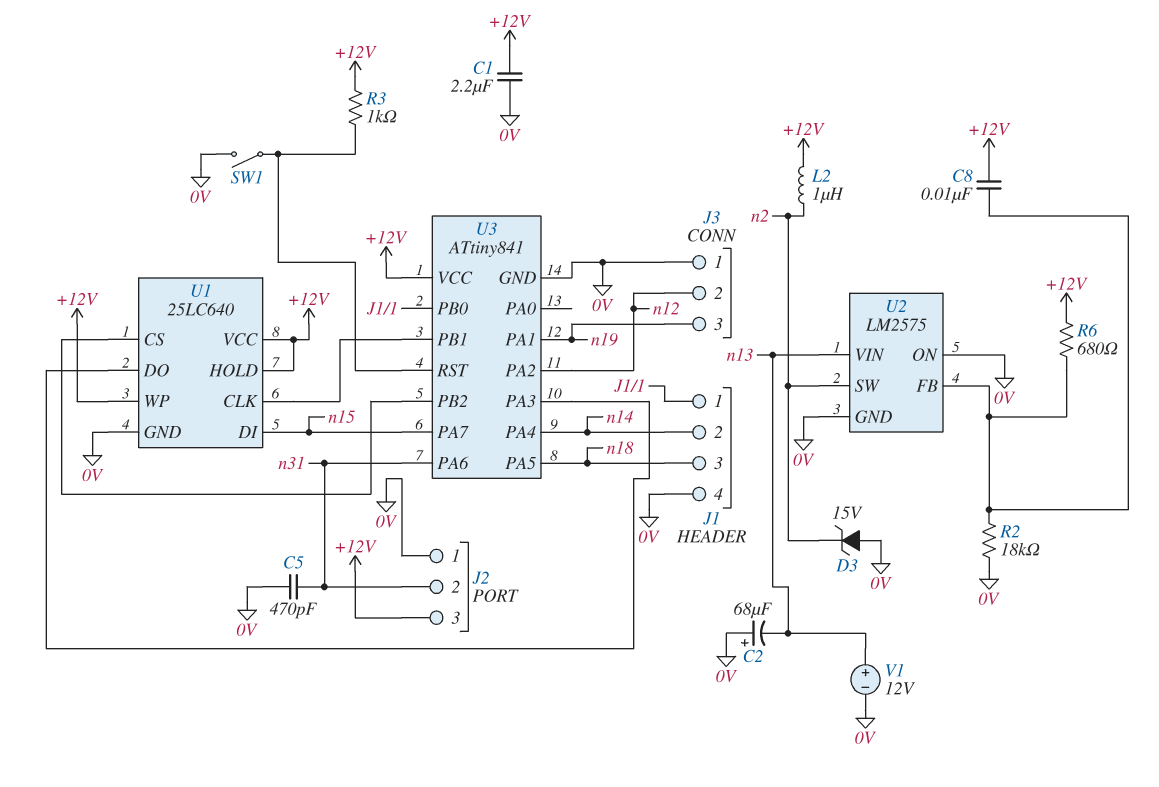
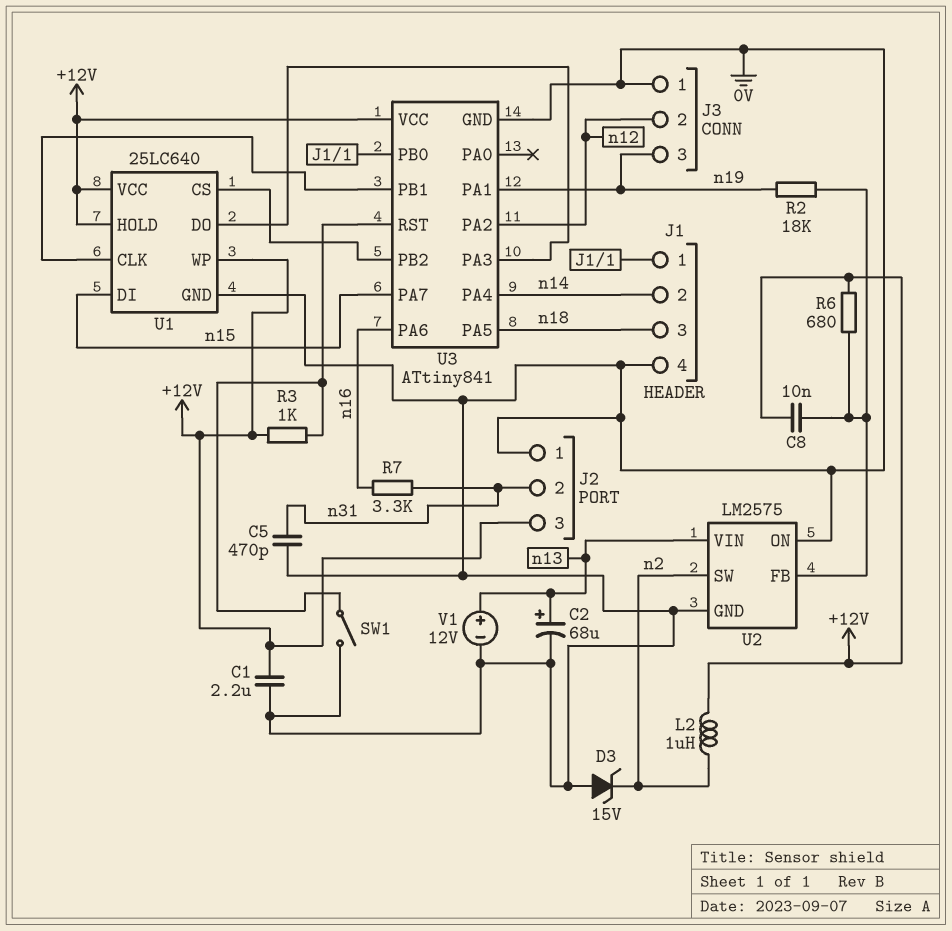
C2: 68uF (plus 0V, minus n13) -> 68uF (plus n13, minus 0V)
R2: 18k (0V, U2/FB) -> 18k (U2/FB, n19)
R7: none -> 3.3k (n16, n31)
U3 pin PA6: n31 -> n16

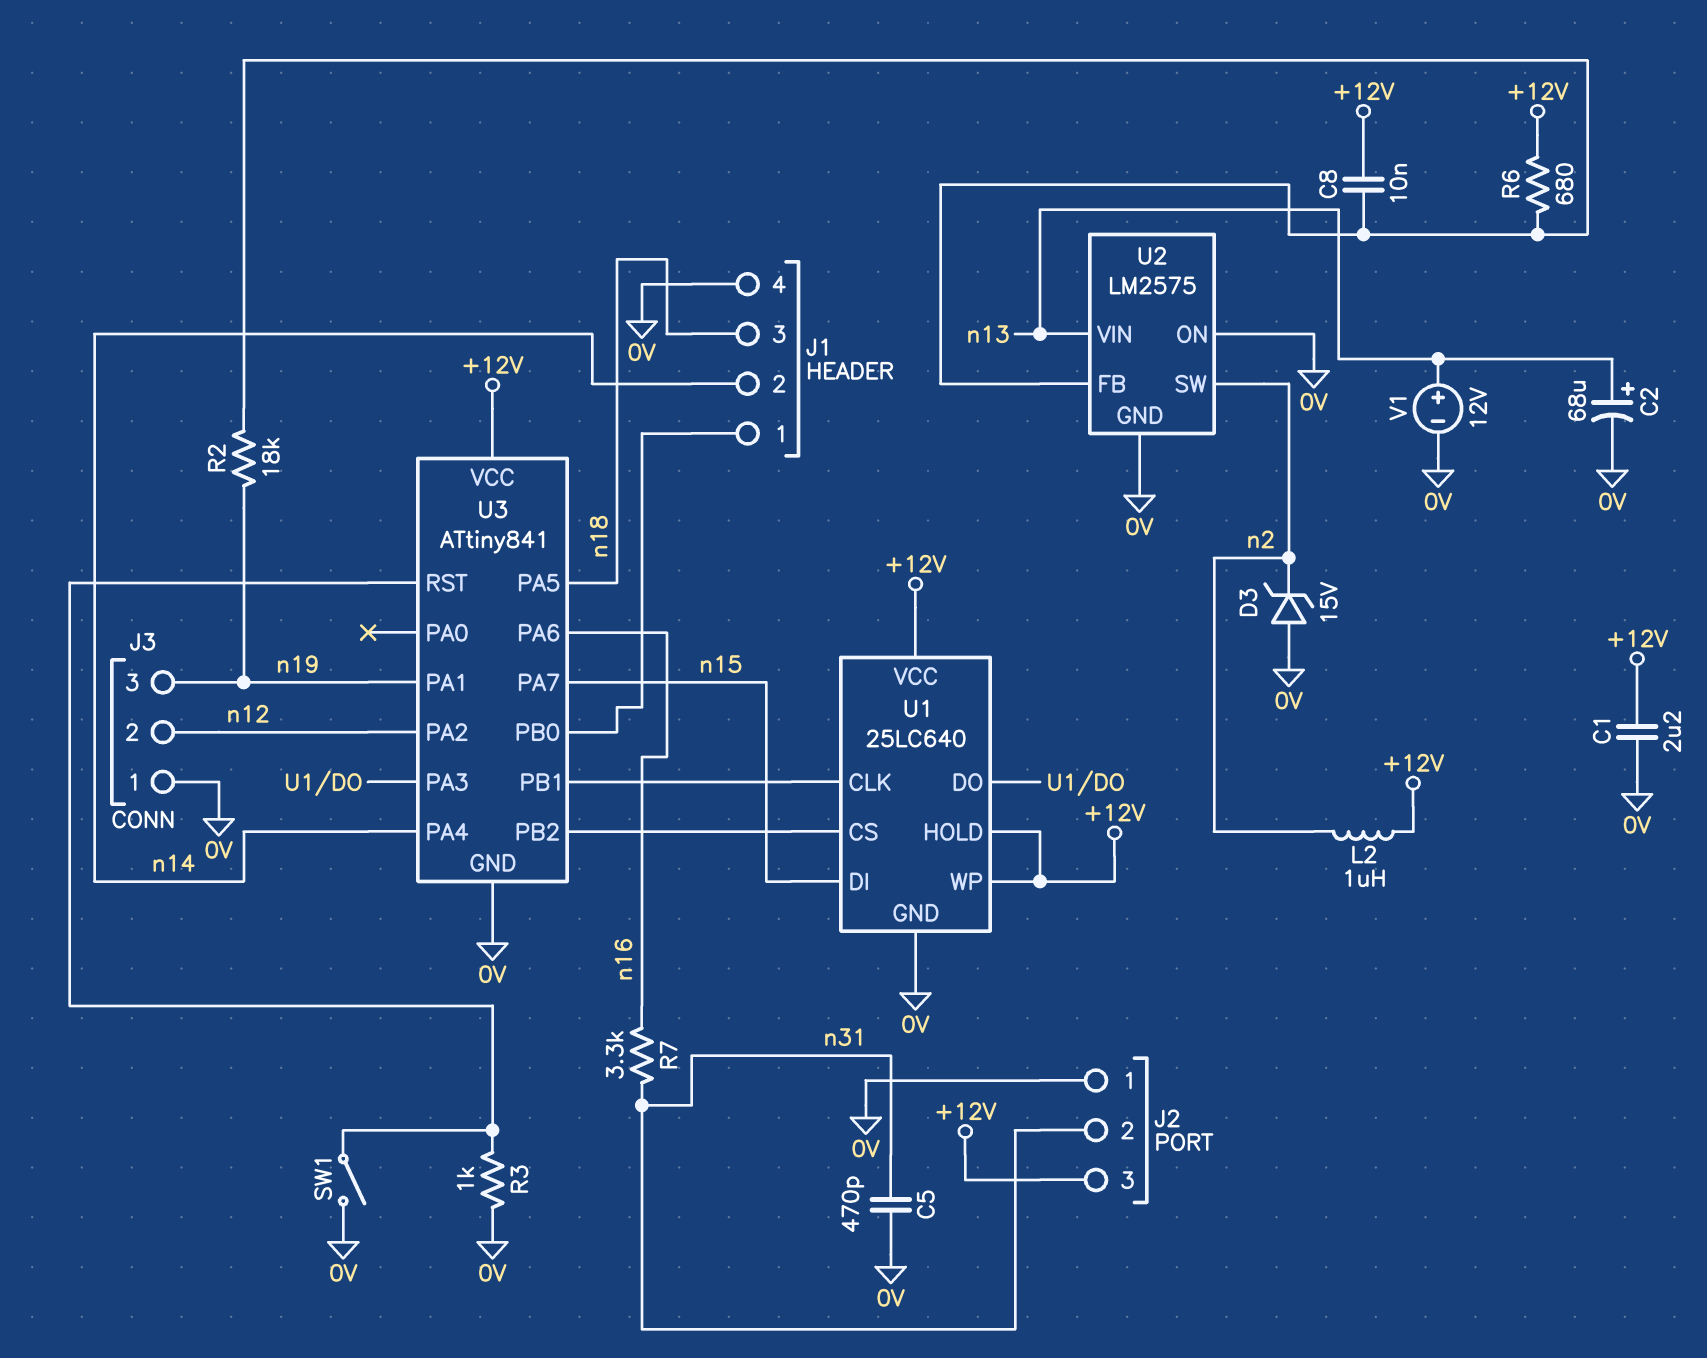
R3: 1k (+12V, U3/RST) -> 1k (0V, U3/RST)

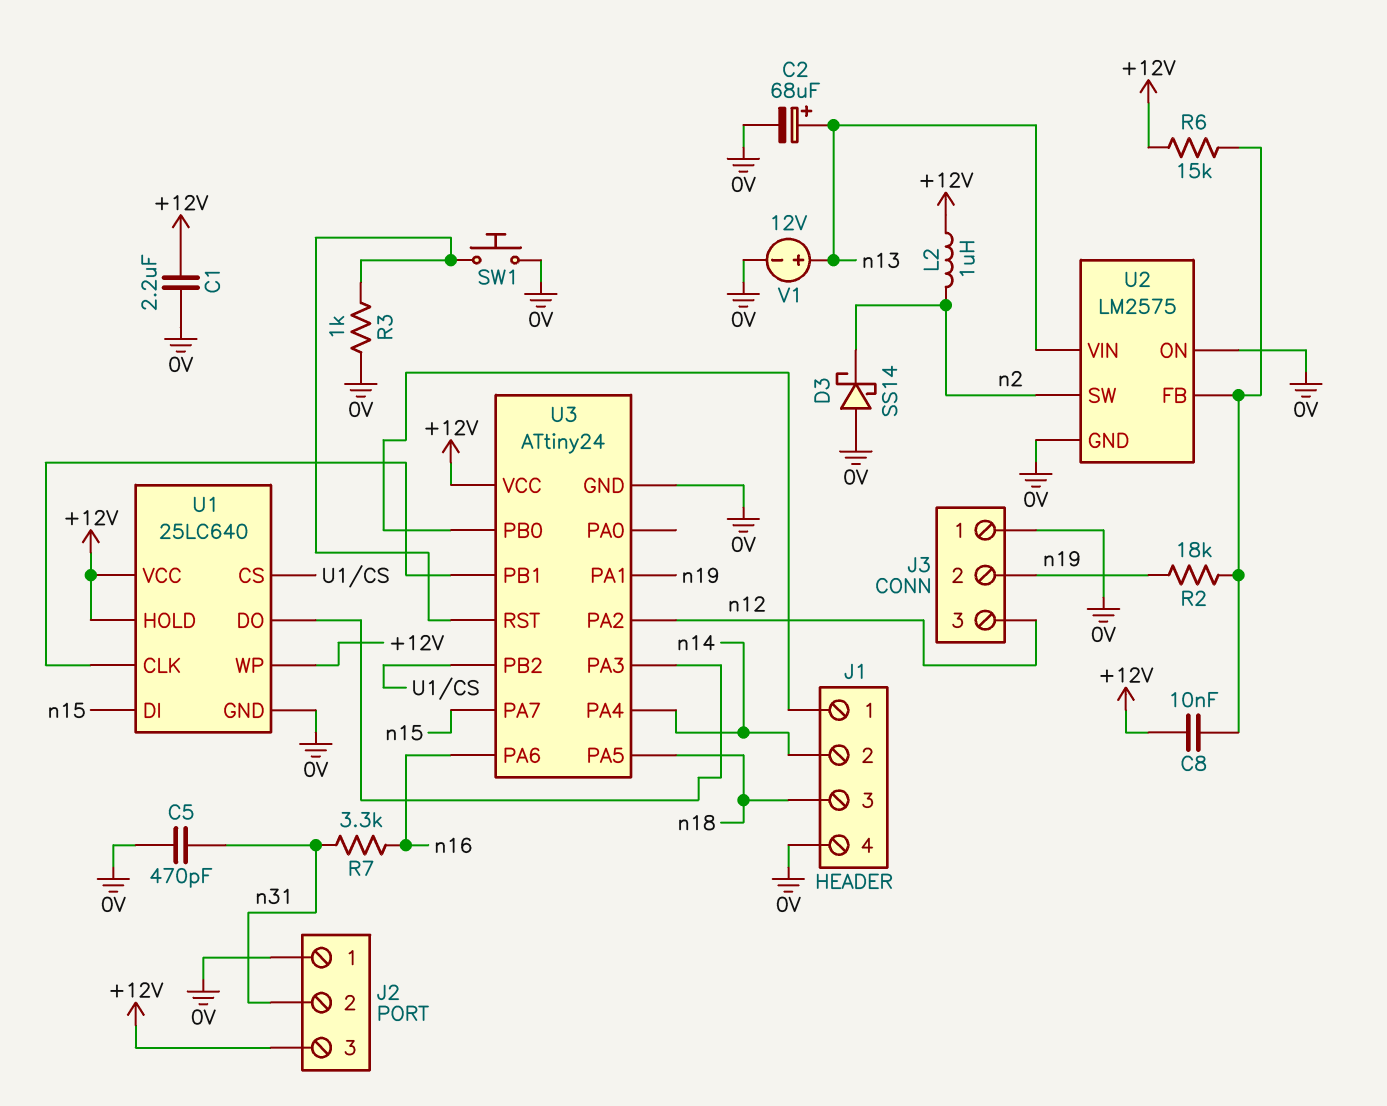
D3: zener 15V (A 0V, K n2) -> schottky SS14 (A 0V, K n2)
J3 pin 2: n12 -> n19
J3 pin 3: n19 -> n12
R6: 680 (+12V, U2/FB) -> 15k (+12V, U2/FB)
SW1: switch (0V, U3/RST) -> button (0V, U3/RST)
U3: ATtiny841 -> ATtiny24

